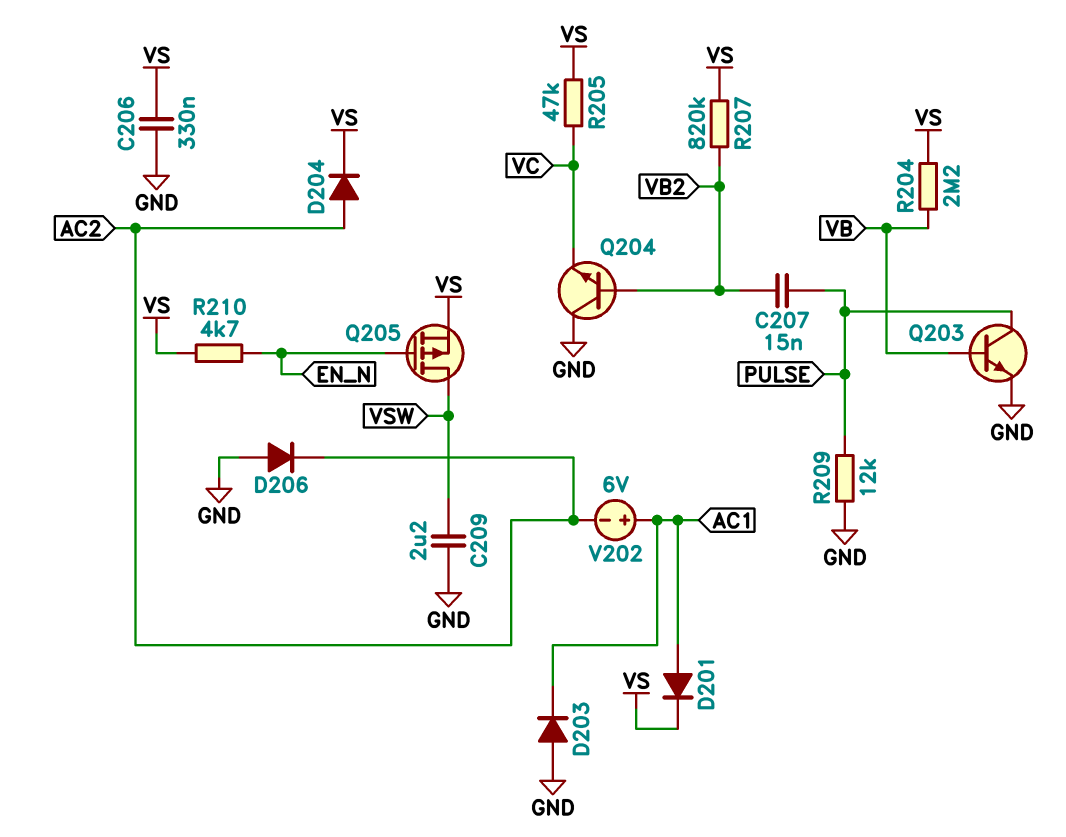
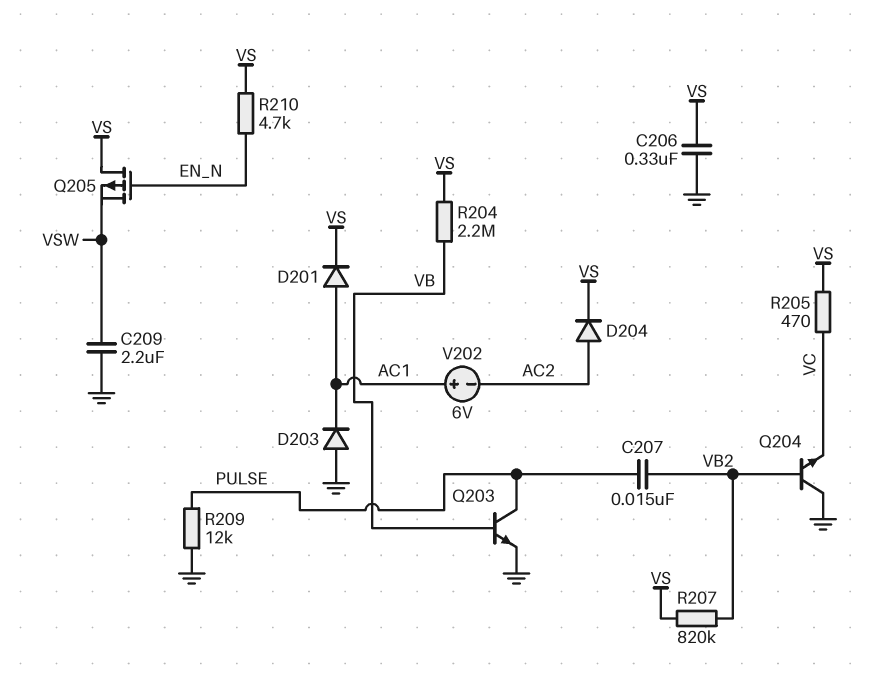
D206: diode (A GND, K AC2) -> none
Q205: PMOS (G EN_N, D VSW, S VS) -> PMOS (G EN_N, D VS, S VSW)
R205: 47k (VC, VS) -> 470 (VC, VS)

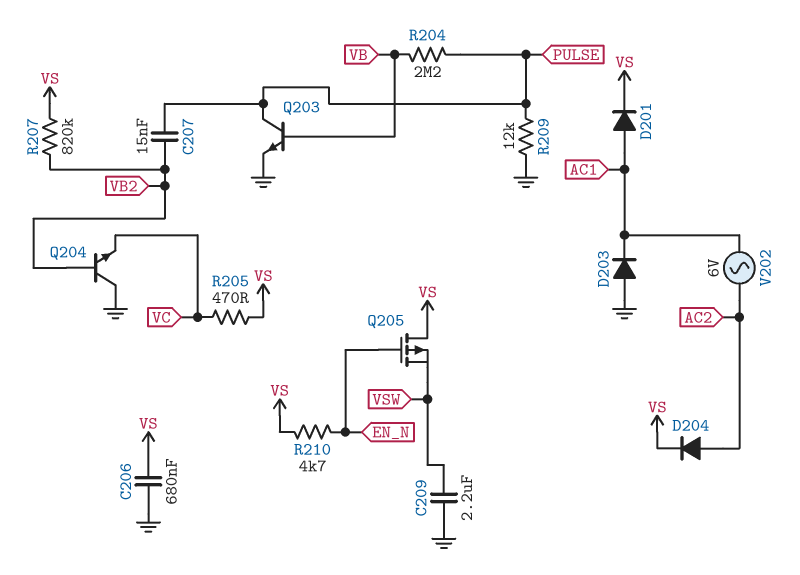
C206: 330nF (GND, VS) -> 680nF (GND, VS)
R204: 2.2M (VB, VS) -> 2.2M (PULSE, VB)
V202: 6V (plus AC1, minus AC2) -> AC 6V (AC1, AC2)

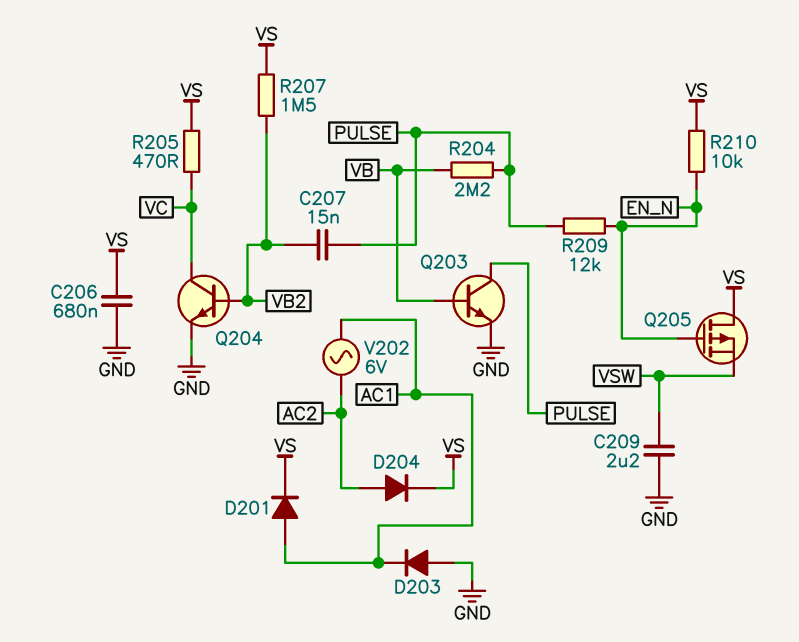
Q204: NPN (B VB2, C GND, E VC) -> NPN (B VB2, C VC, E GND)
R207: 820k (VB2, VS) -> 1.5M (VB2, VS)
R209: 12k (GND, PULSE) -> 12k (EN_N, PULSE)
R210: 4.7k (EN_N, VS) -> 10k (EN_N, VS)

